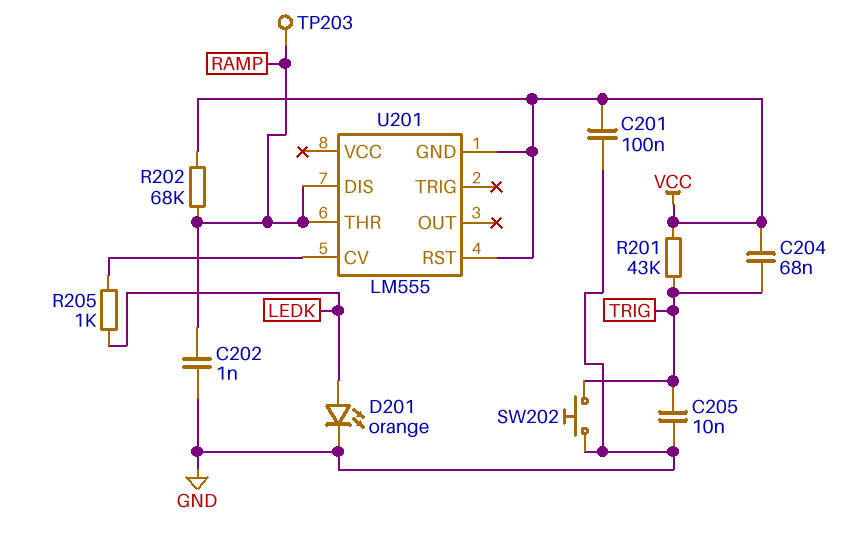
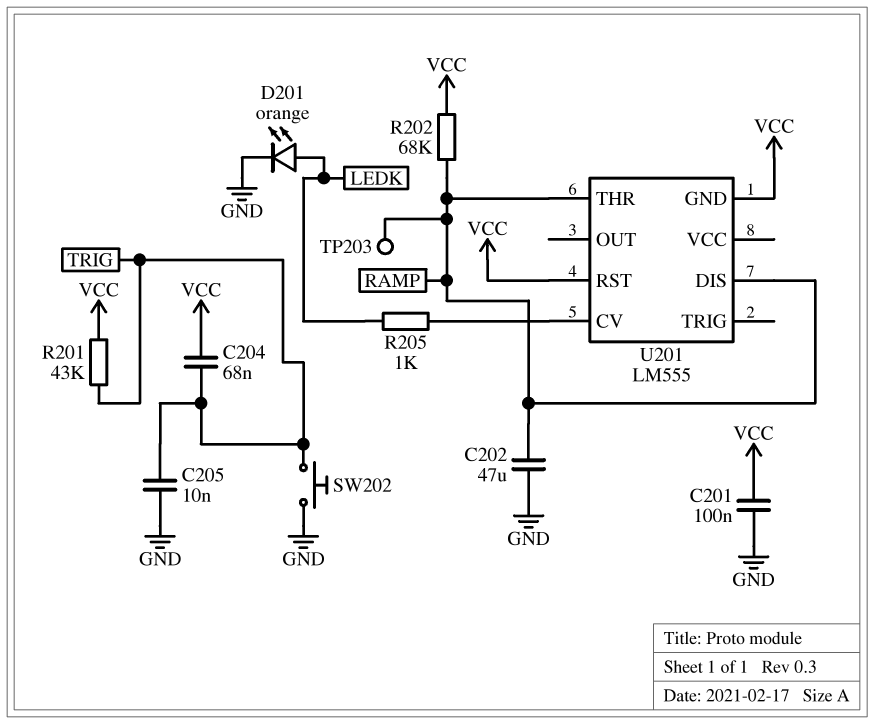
C202: 1nF (GND, RAMP) -> 47uF (GND, RAMP)

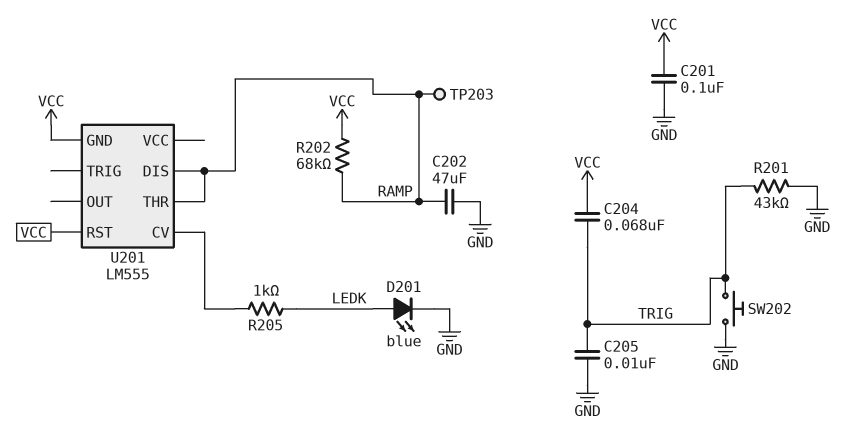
D201: LED orange (A LEDK, K GND) -> LED blue (A LEDK, K GND)
R201: 43k (TRIG, VCC) -> 43k (GND, TRIG)

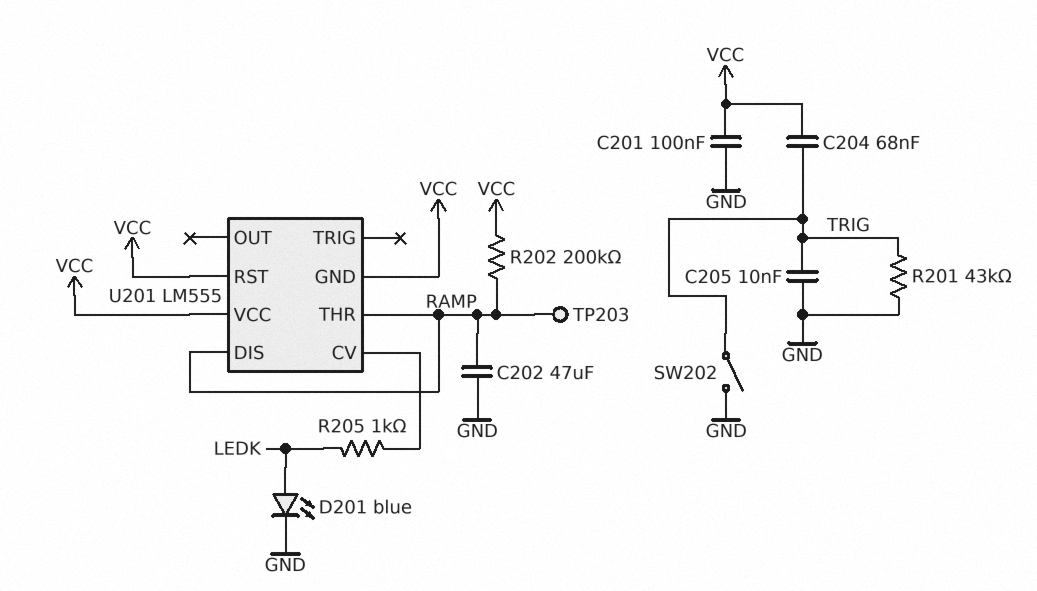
R202: 68k (RAMP, VCC) -> 200k (RAMP, VCC)
SW202: button (GND, TRIG) -> switch (GND, TRIG)
U201 pin VCC: none -> VCC

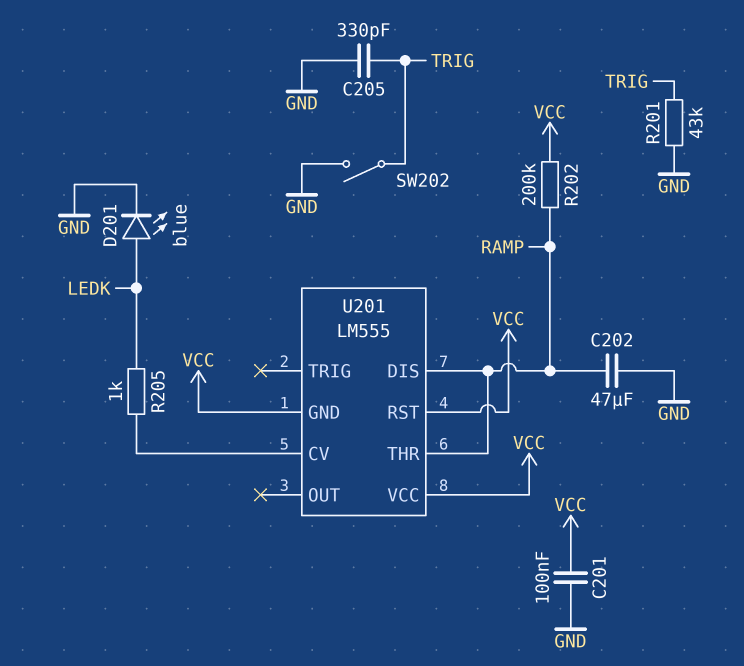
C204: 68nF (TRIG, VCC) -> none
C205: 10nF (GND, TRIG) -> 330pF (GND, TRIG)
TP203: test point (RAMP) -> none

